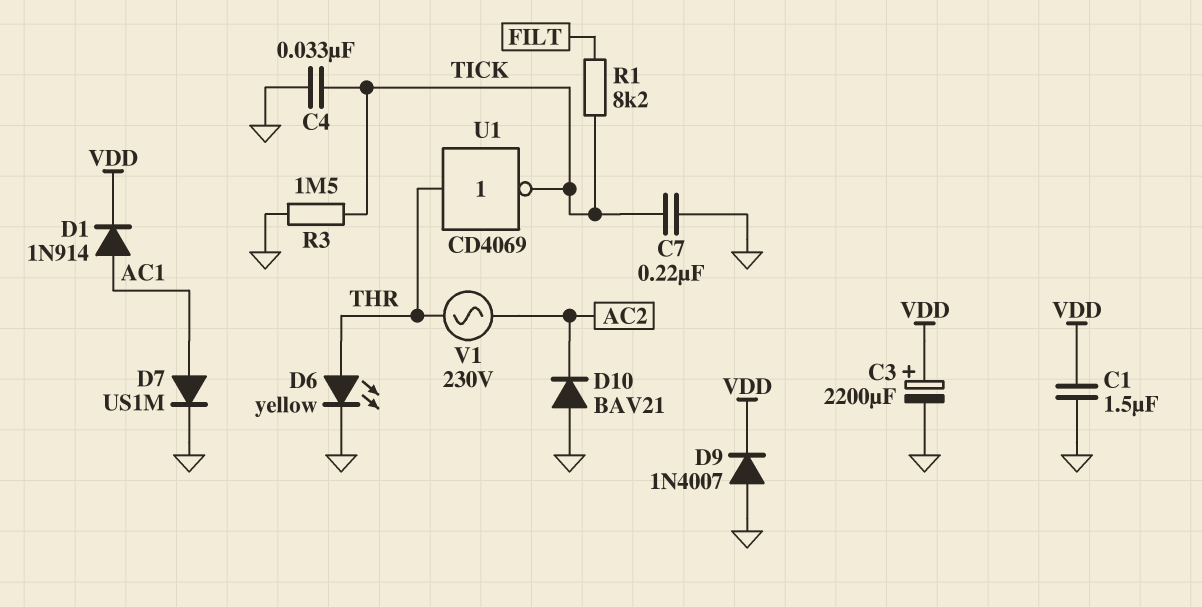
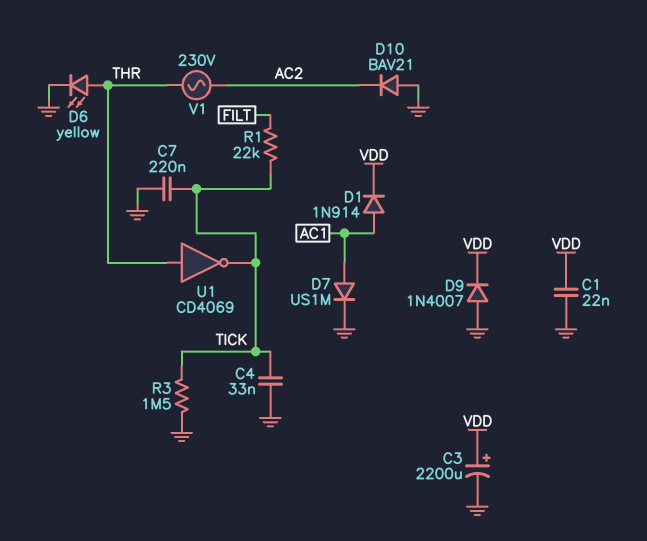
C1: 1.5uF (GND, VDD) -> 22nF (GND, VDD)
R1: 8.2k (FILT, TICK) -> 22k (FILT, TICK)

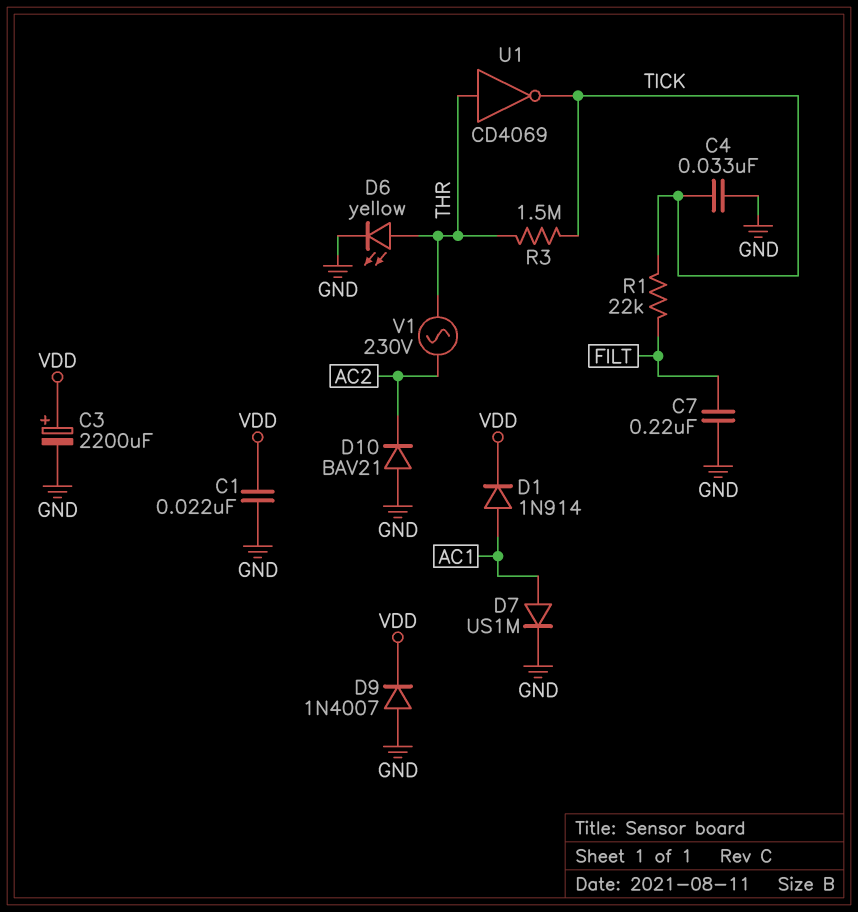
C7: 220nF (GND, TICK) -> 220nF (FILT, GND)
R3: 1.5M (GND, TICK) -> 1.5M (THR, TICK)

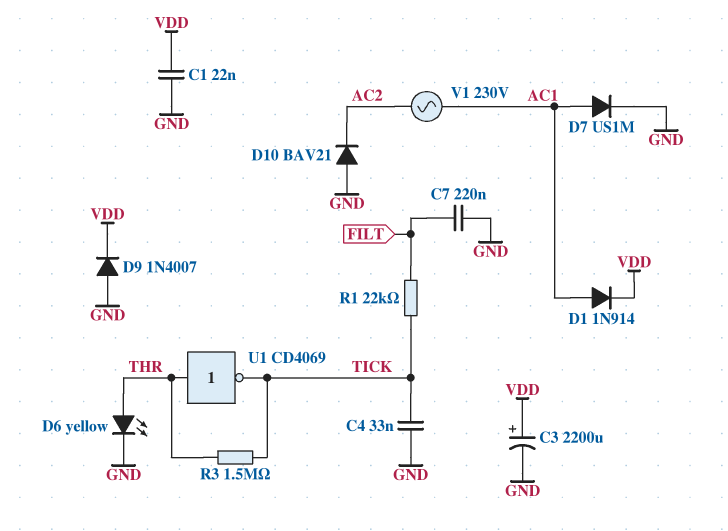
V1: AC 230V (AC2, THR) -> AC 230V (AC1, AC2)

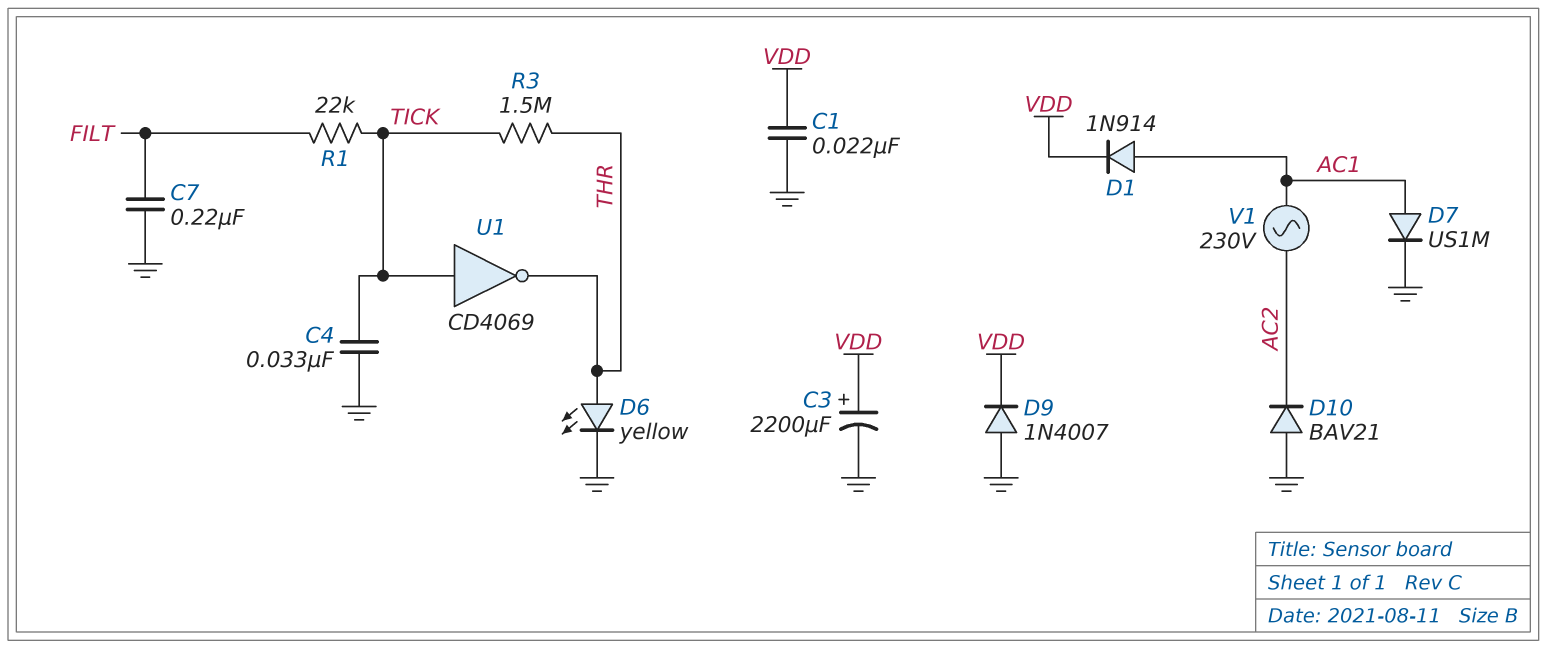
U1: NOT CD4069 (in THR, out TICK) -> NOT CD4069 (in TICK, out THR)

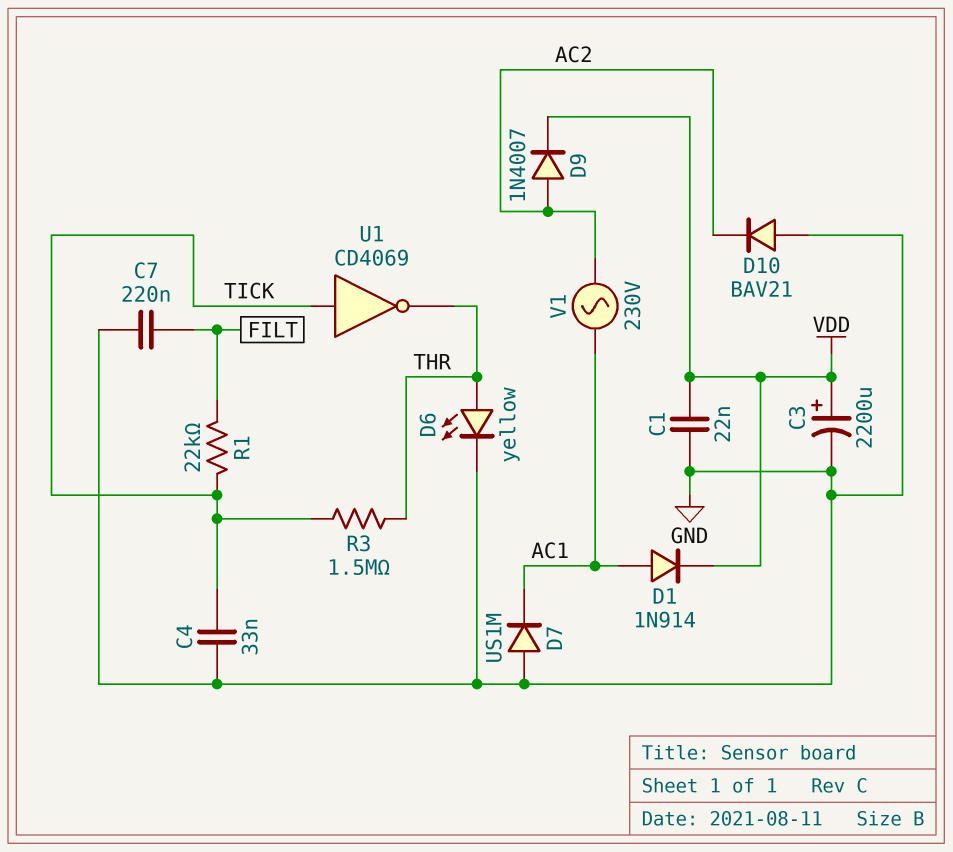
D7: diode US1M (A AC1, K GND) -> diode US1M (A GND, K AC1)
D9: diode 1N4007 (A GND, K VDD) -> diode 1N4007 (A AC2, K VDD)

